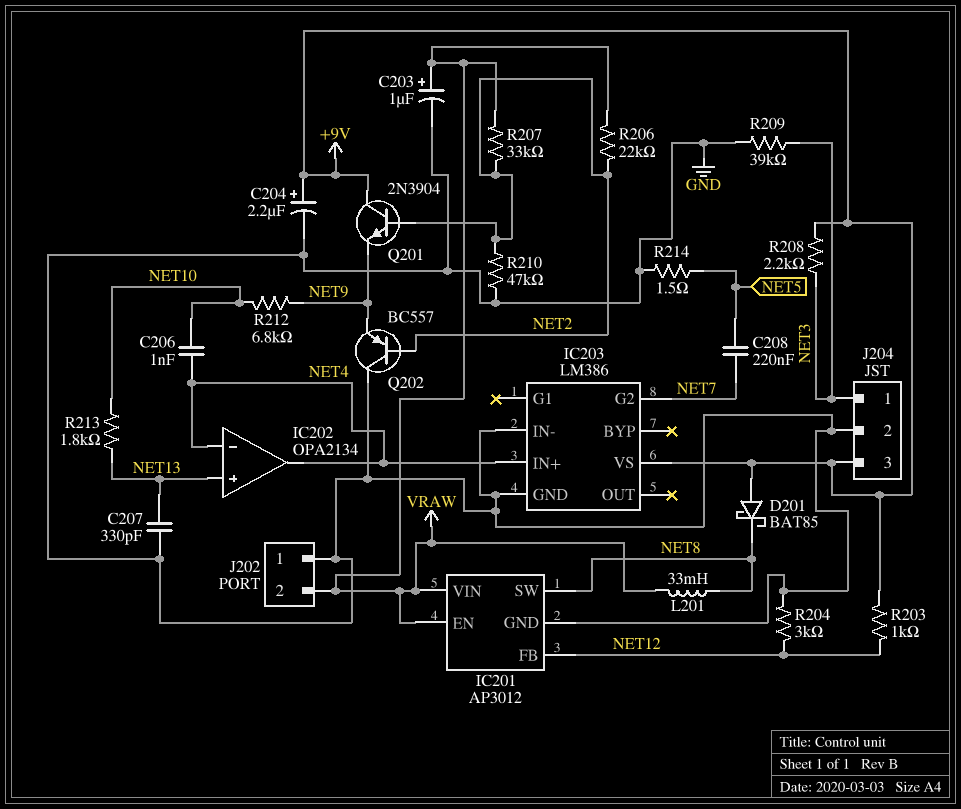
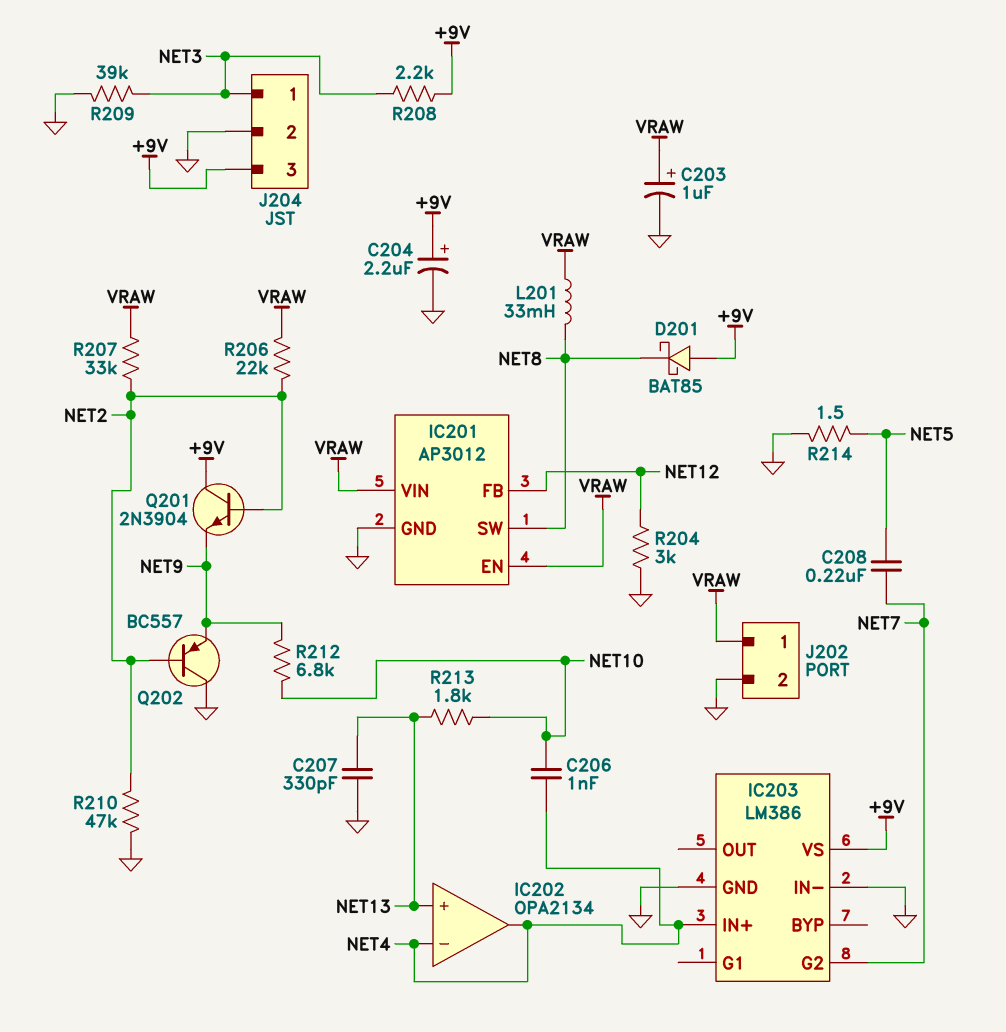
J202 pin 1: GND -> VRAW
J202 pin 2: VRAW -> GND
R203: 1k (+9V, NET12) -> none

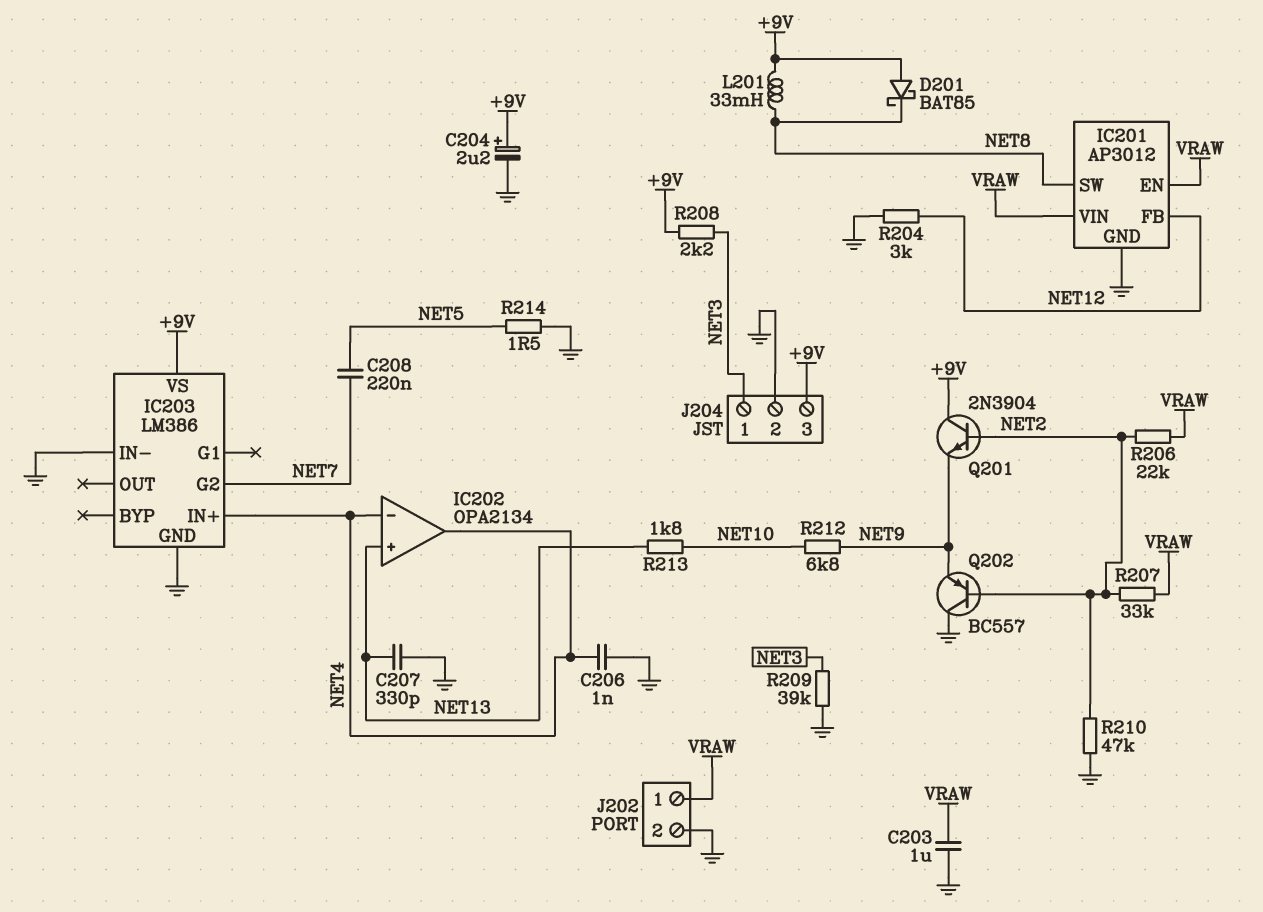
C203: 1uF (plus VRAW, minus GND) -> 1uF (GND, VRAW)
C206: 1nF (NET4, NET10) -> 1nF (GND, NET4)
L201: 33mH (NET8, VRAW) -> 33mH (+9V, NET8)

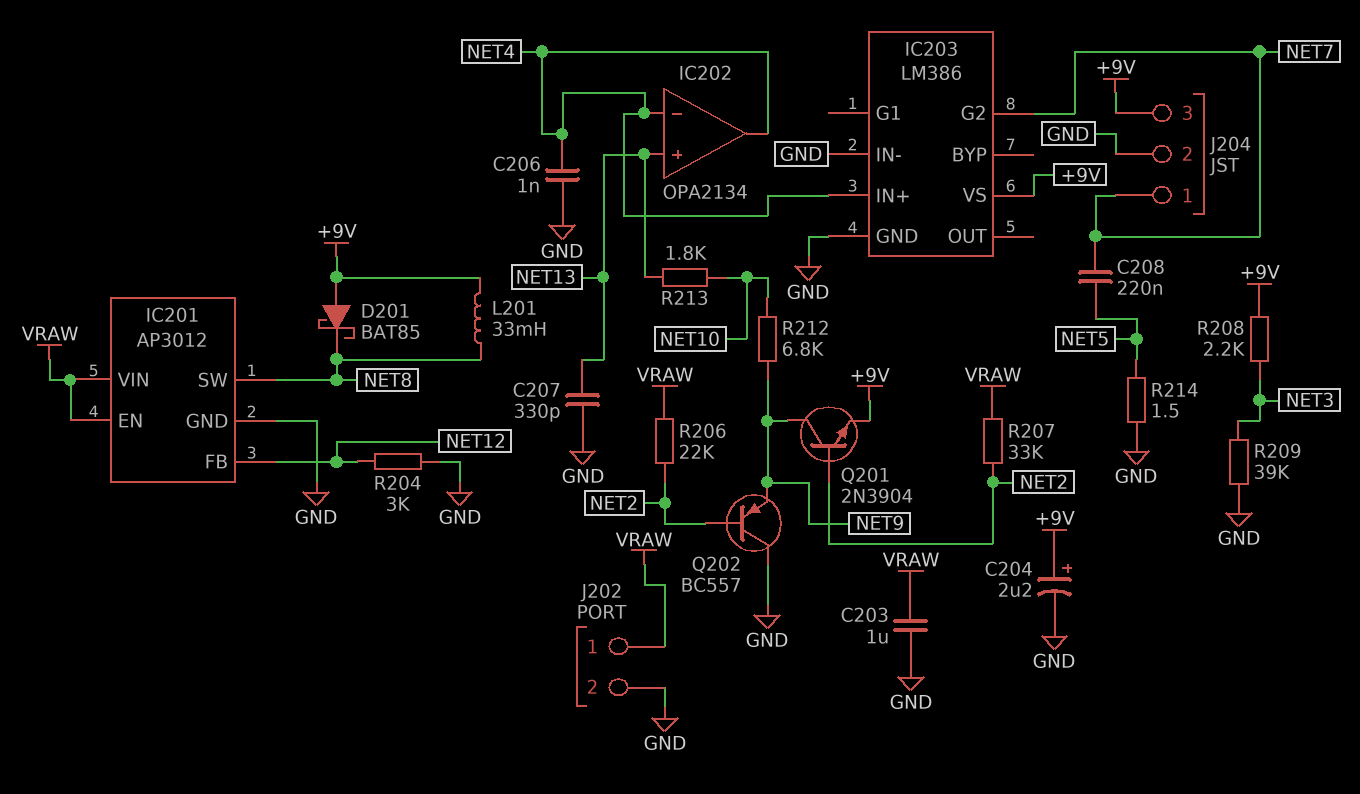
J204 pin 1: NET3 -> NET7
Q201: NPN 2N3904 (B NET2, C +9V, E NET9) -> NPN 2N3904 (B NET2, C NET9, E +9V)
R210: 47k (GND, NET2) -> none

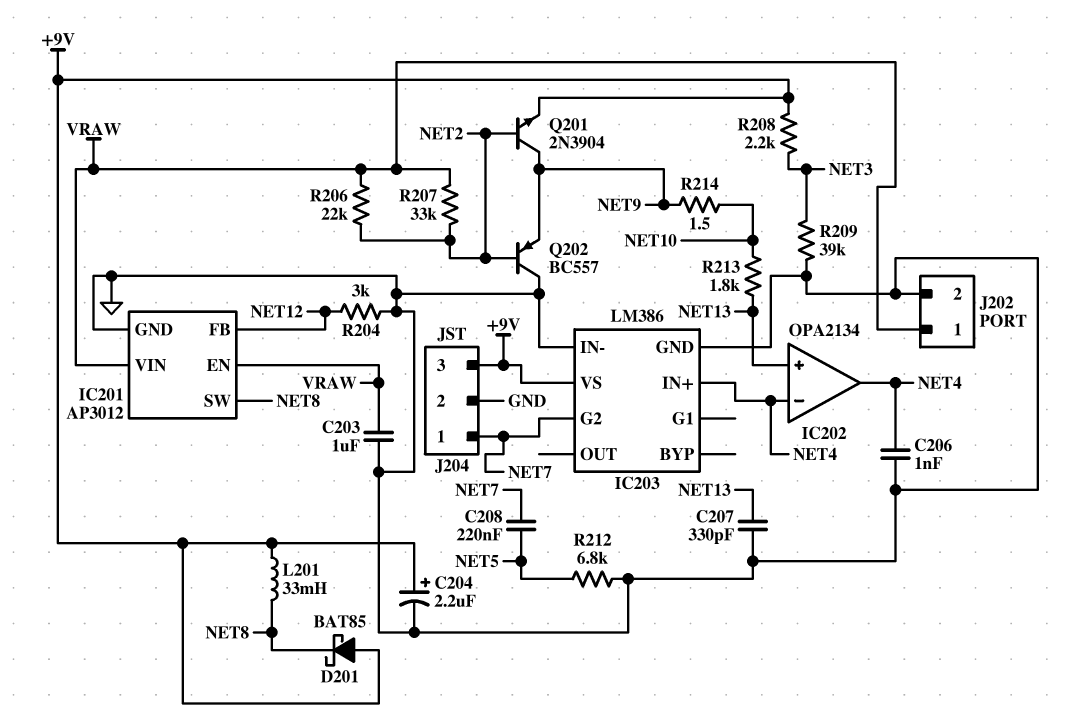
R212: 6.8k (NET9, NET10) -> 6.8k (GND, NET5)
R214: 1.5 (GND, NET5) -> 1.5 (NET9, NET10)

